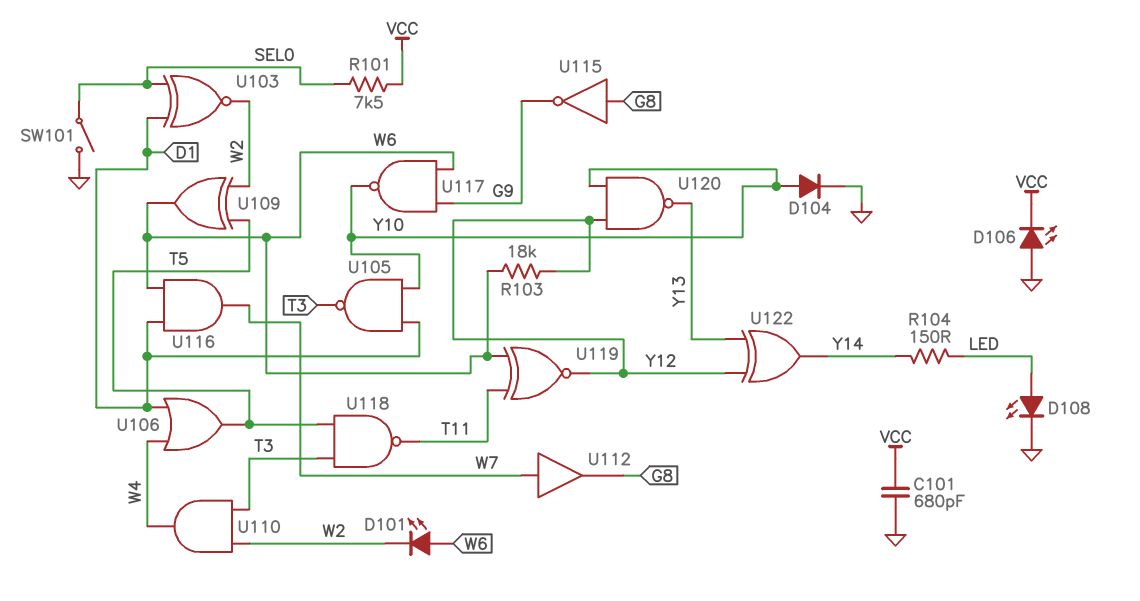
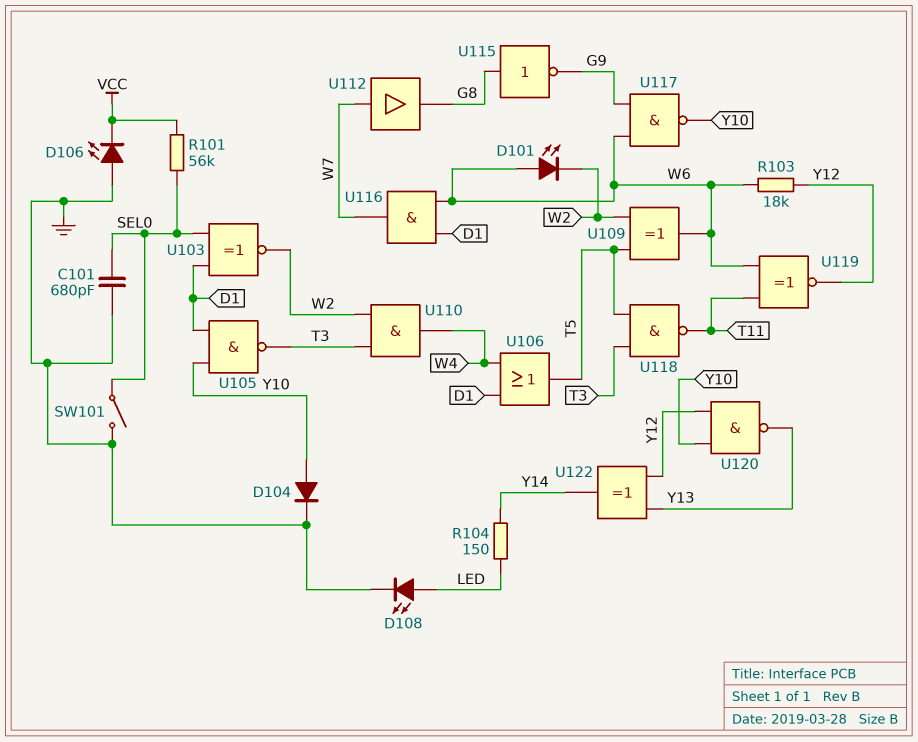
C101: 680pF (GND, VCC) -> 680pF (GND, SEL0)
R101: 7.5k (SEL0, VCC) -> 56k (SEL0, VCC)

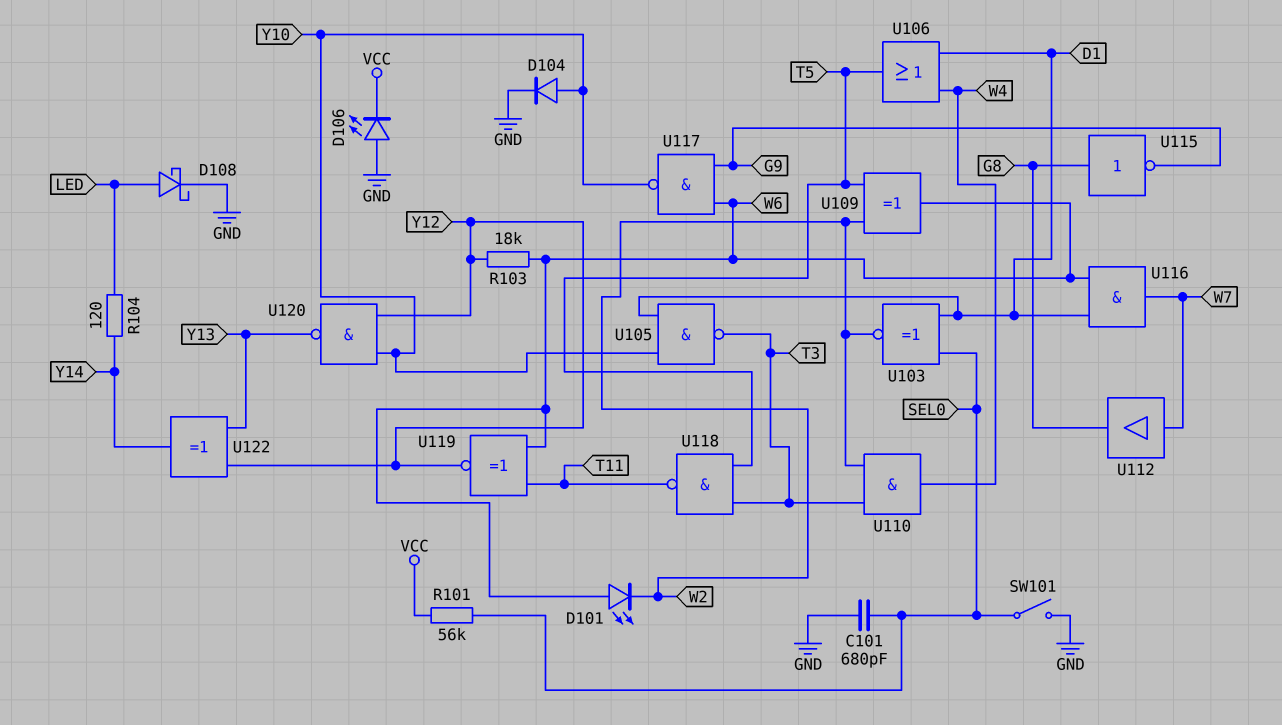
D108: LED (A LED, K GND) -> schottky (A LED, K GND)
R104: 150 (LED, Y14) -> 120 (LED, Y14)

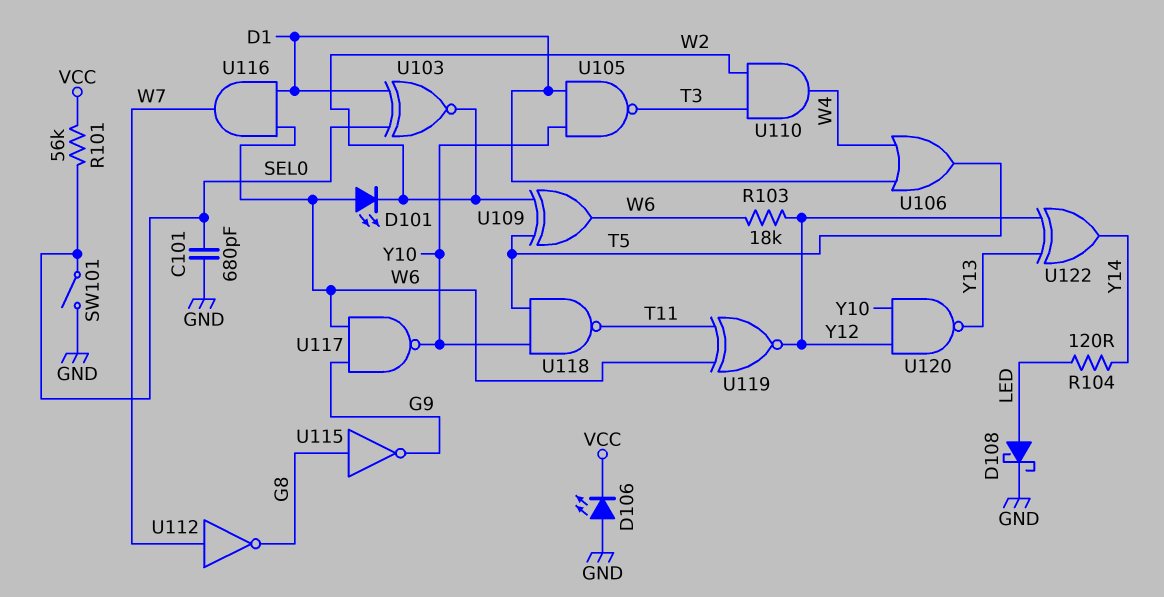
D104: diode (A Y10, K GND) -> none
U112: buffer (in W7, out G8) -> NOT (in W7, out G8)
U118: NAND (in T3, in T5, out T11) -> NAND (in T5, in Y10, out T11)

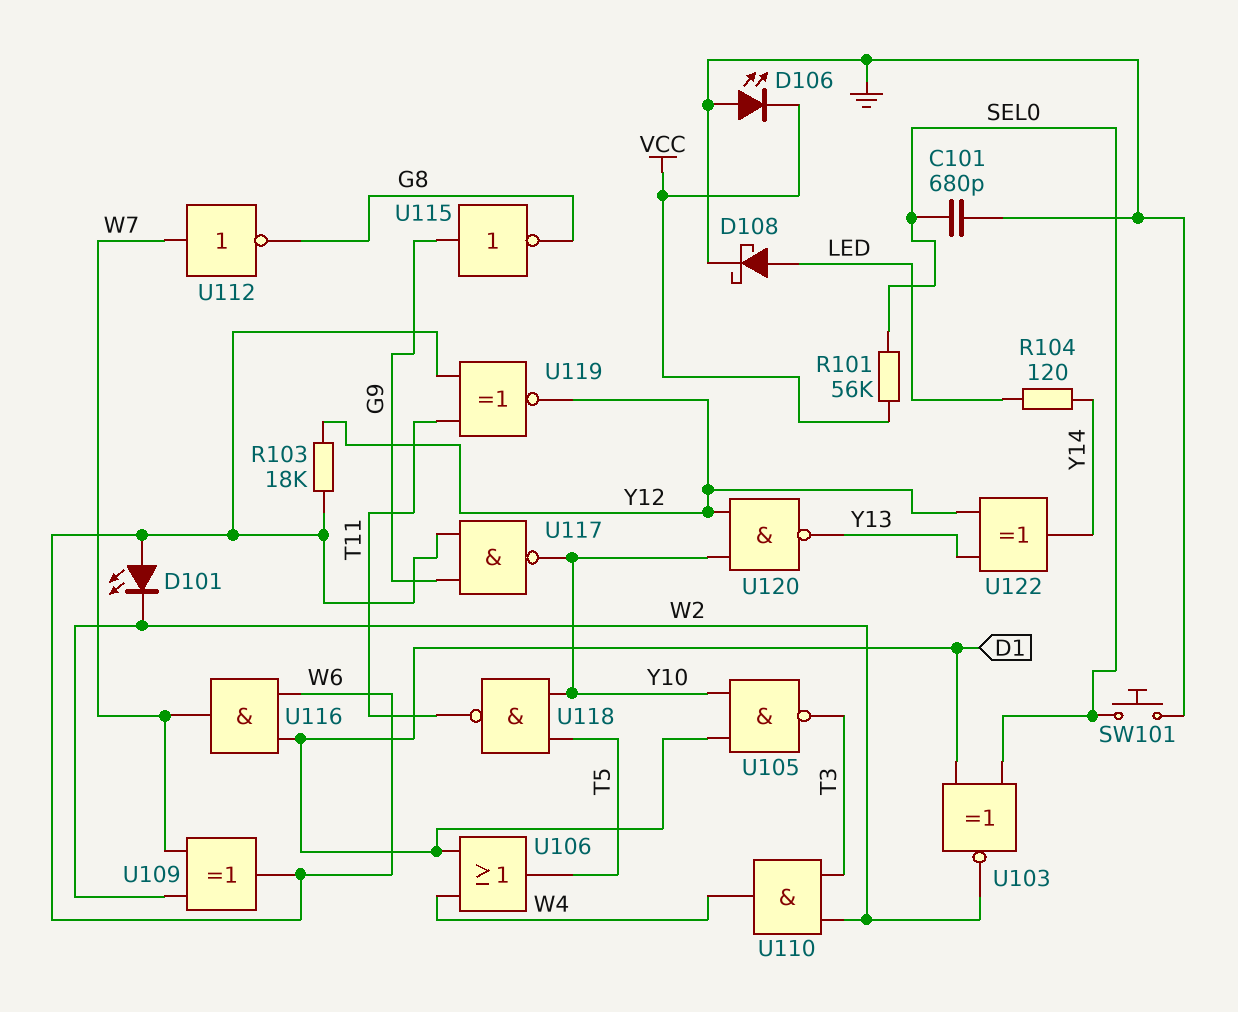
SW101: switch (GND, SEL0) -> button (GND, SEL0)
U109: XOR (in T5, in W2, out W6) -> XOR (in W2, in W7, out W6)
U115: NOT (in G8, out G9) -> NOT (in G9, out G8)

